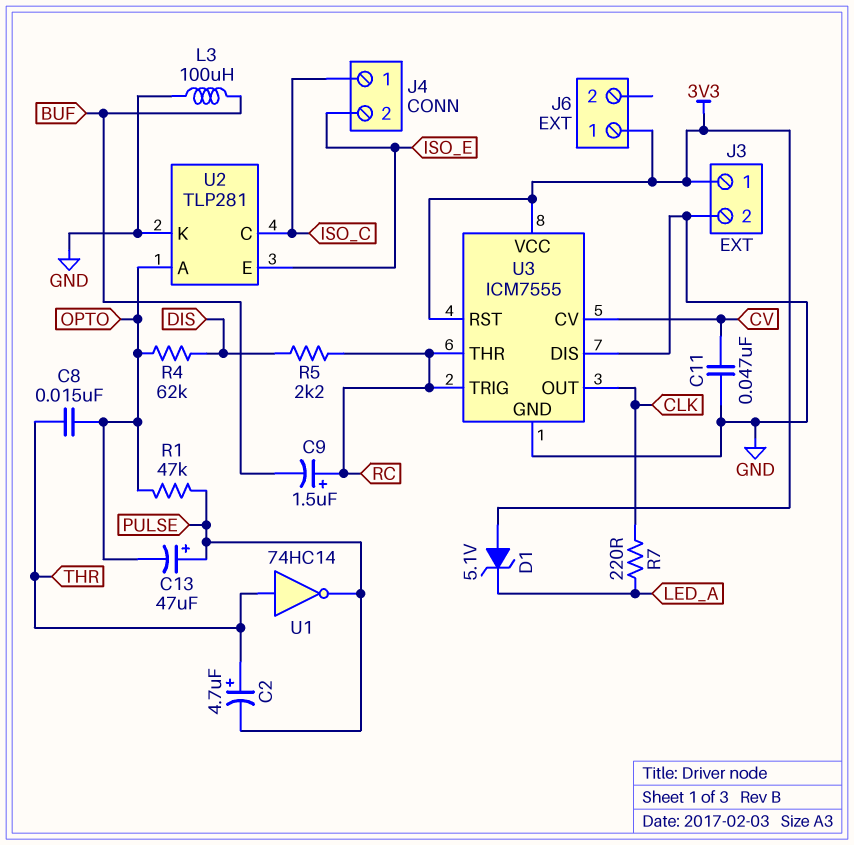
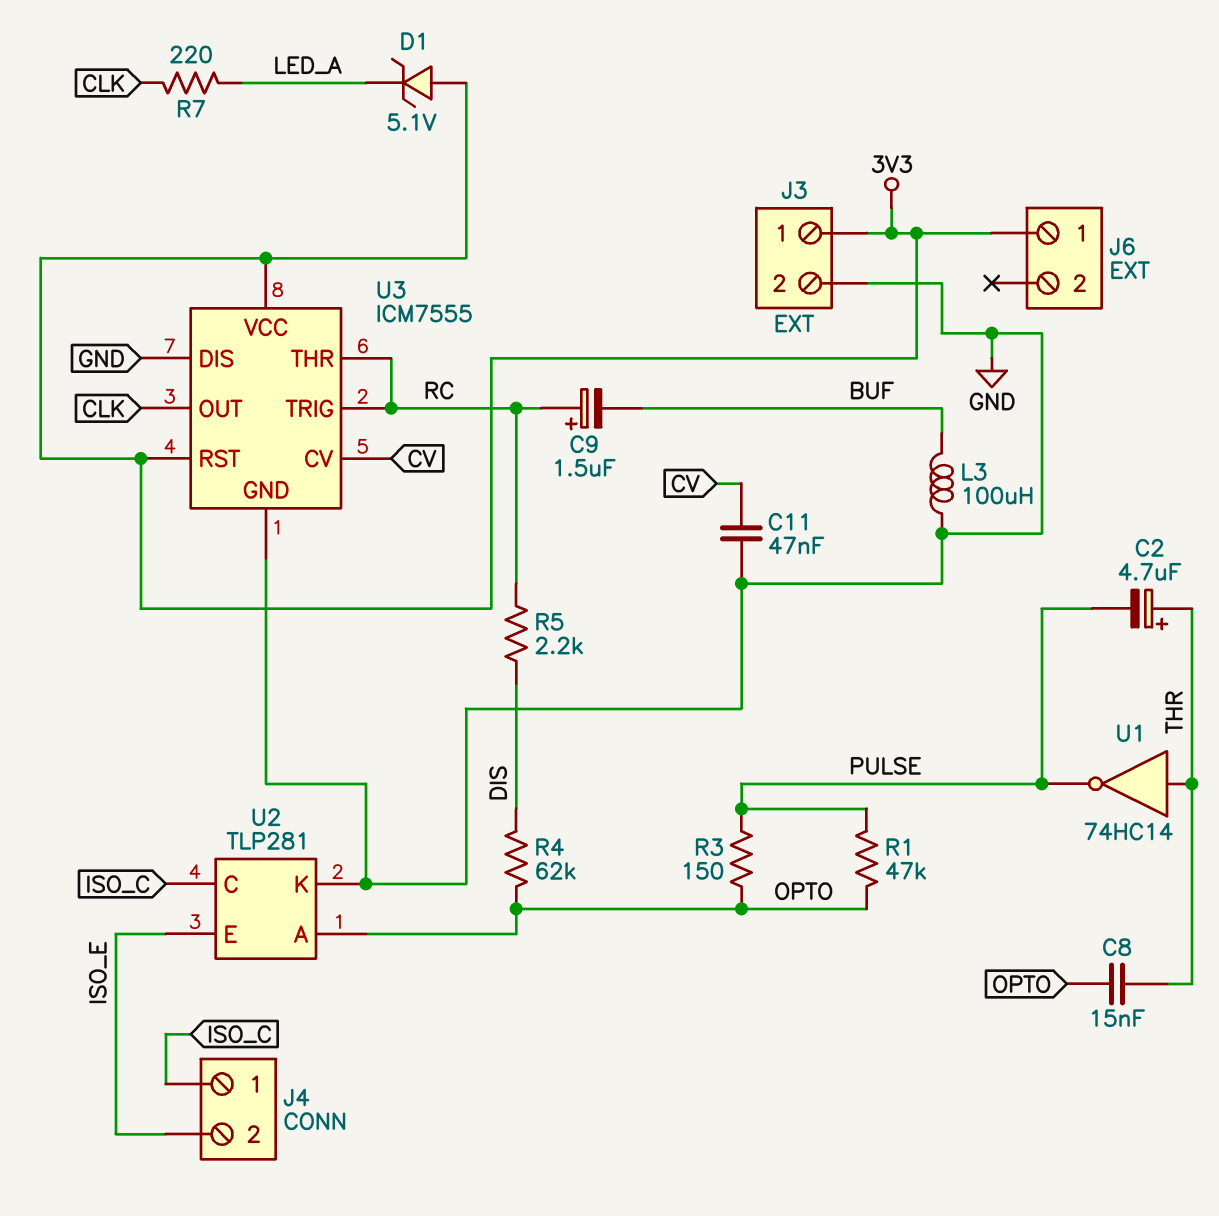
C13: 47uF (plus PULSE, minus OPTO) -> none
R3: none -> 150 (OPTO, PULSE)

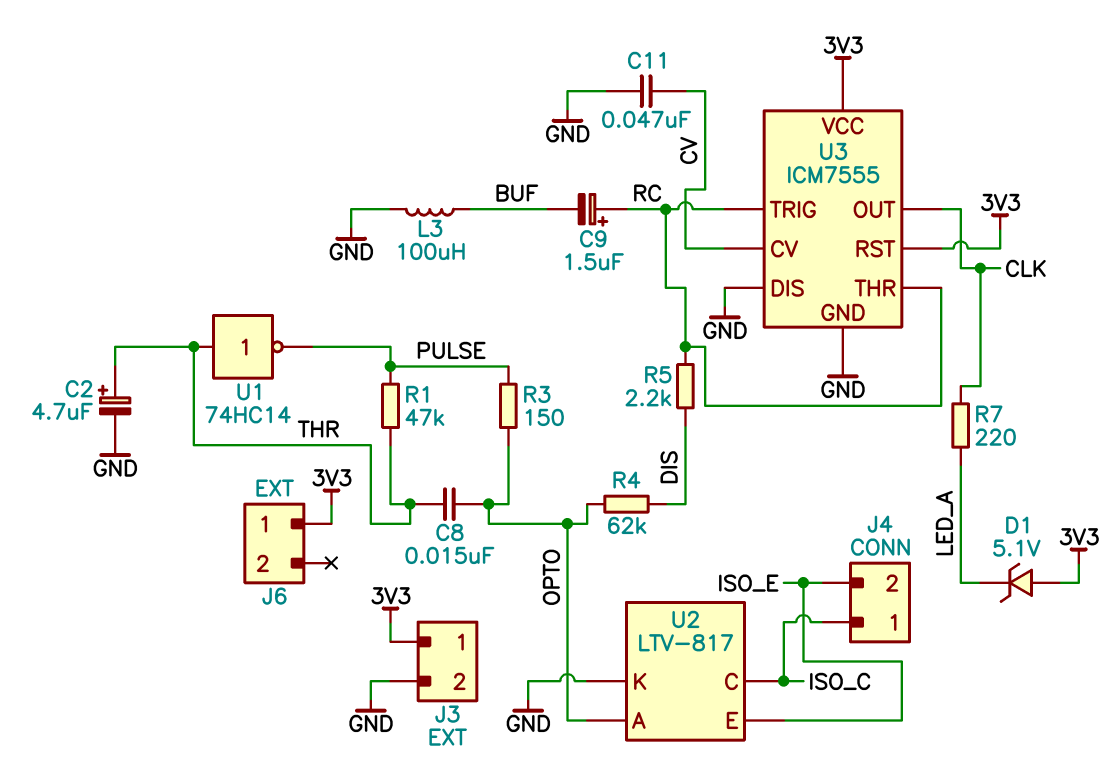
C2: 4.7uF (plus THR, minus PULSE) -> 4.7uF (plus THR, minus GND)
R1: 47k (OPTO, PULSE) -> 47k (PULSE, THR)
U2: TLP281 -> LTV-817

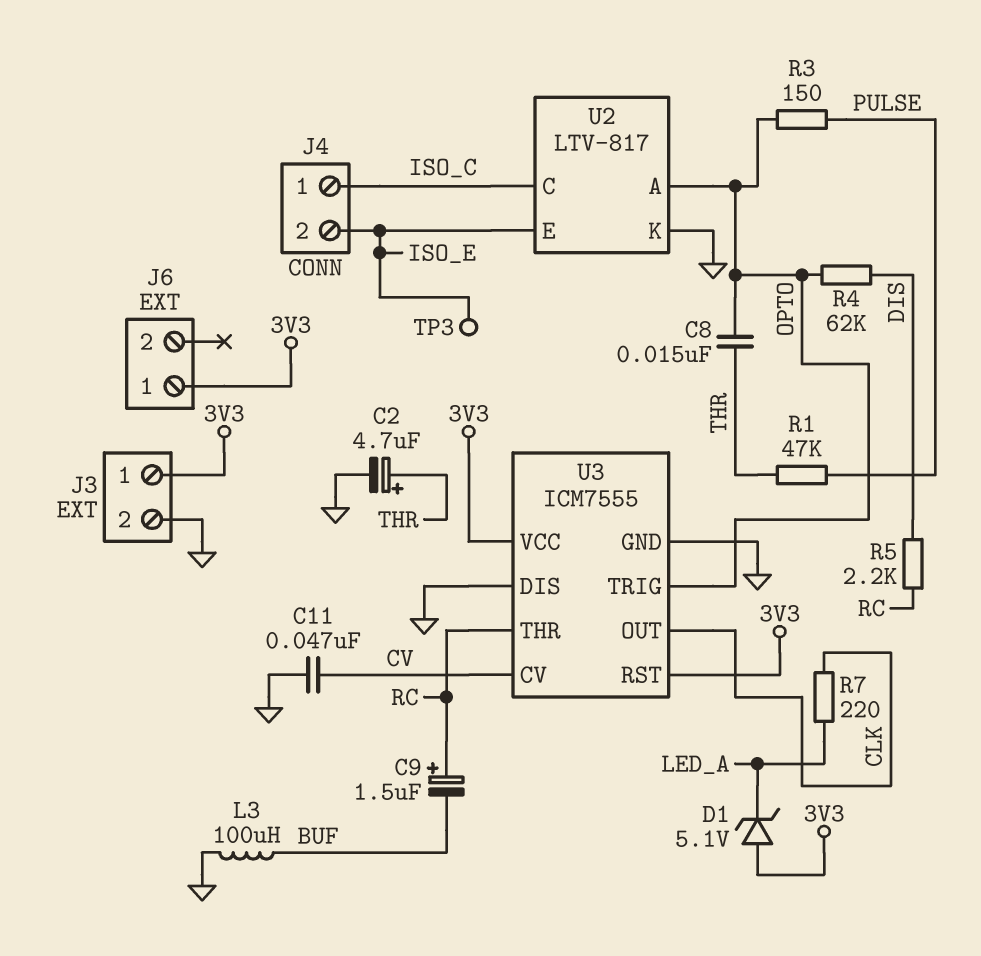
TP3: none -> test point (ISO_E)
U1: NOT 74HC14 (in THR, out PULSE) -> none
U3 pin TRIG: RC -> OPTO

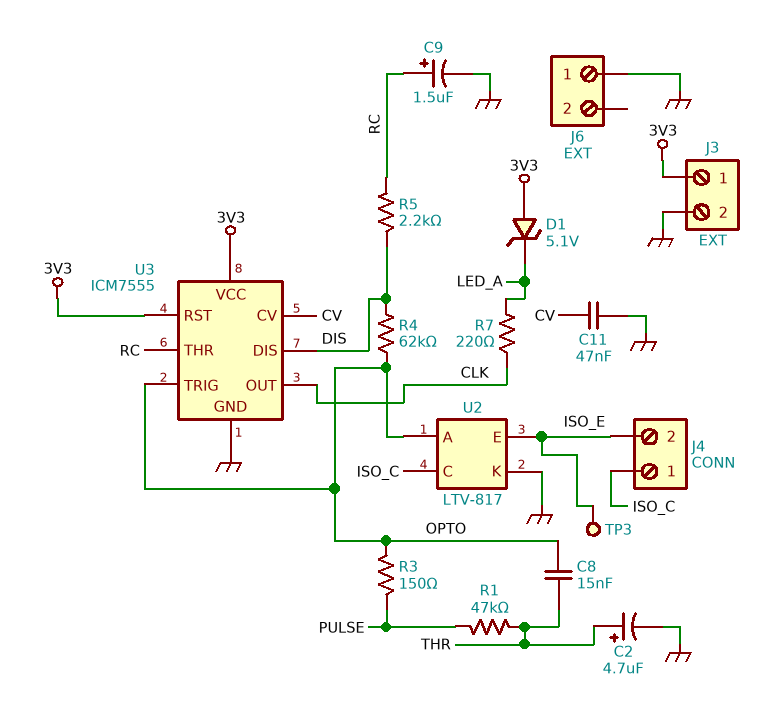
C9: 1.5uF (plus RC, minus BUF) -> 1.5uF (plus RC, minus GND)
J6 pin 1: 3V3 -> GND
L3: 100uH (BUF, GND) -> none
U3 pin DIS: GND -> DIS

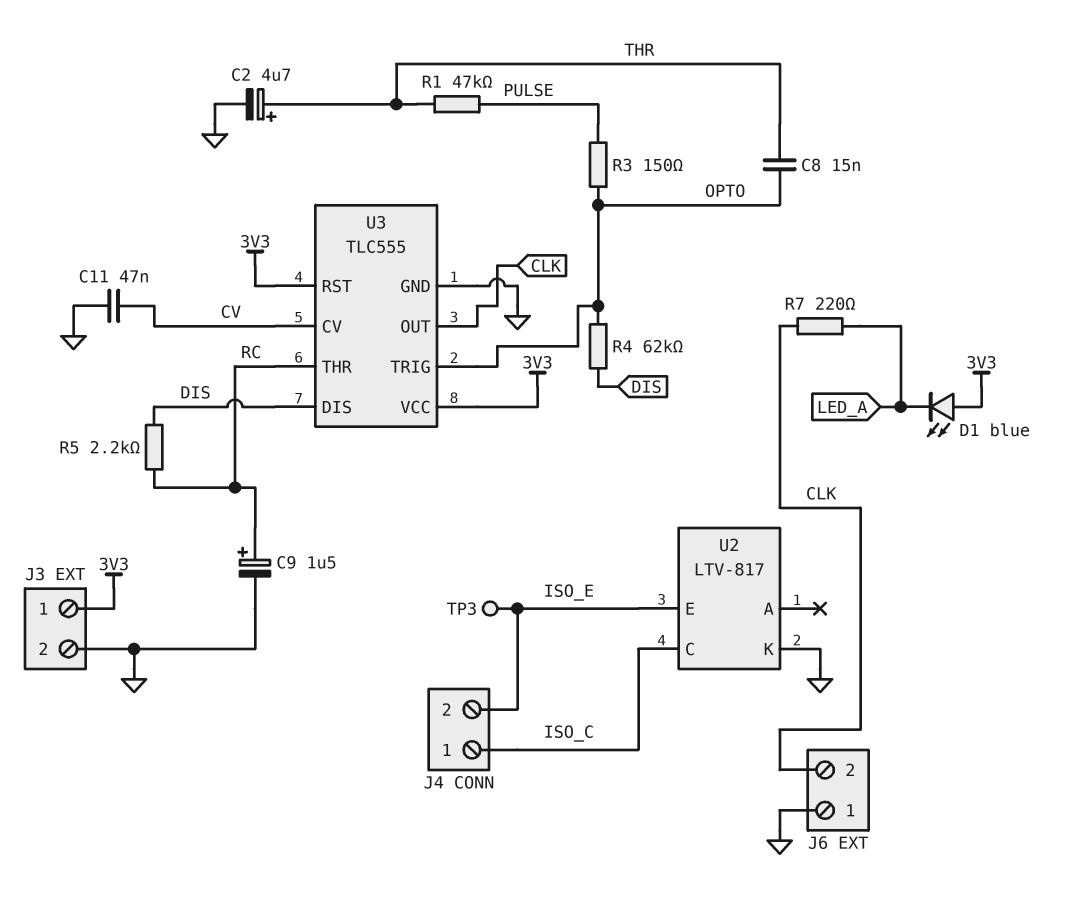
D1: zener 5.1V (A 3V3, K LED_A) -> LED blue (A 3V3, K LED_A)
J6 pin 2: none -> CLK
U2 pin A: OPTO -> none
U3: ICM7555 -> TLC555

